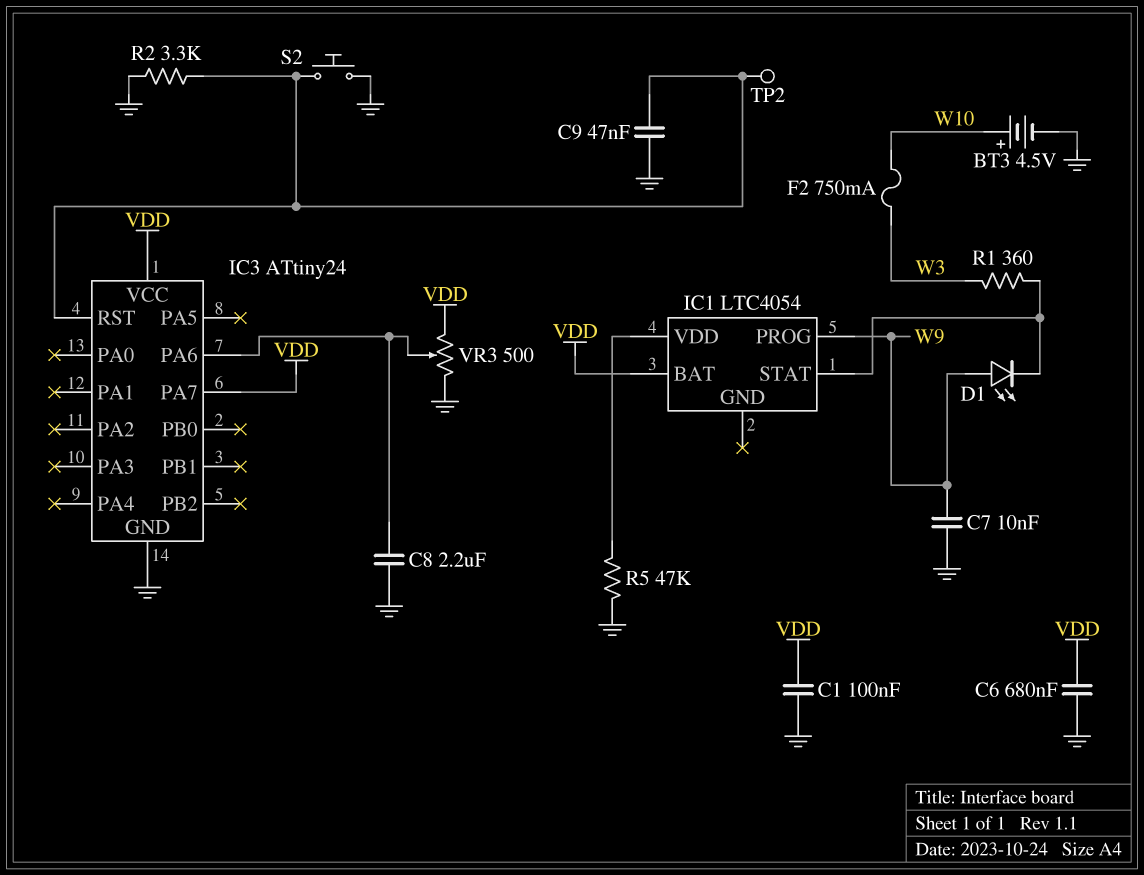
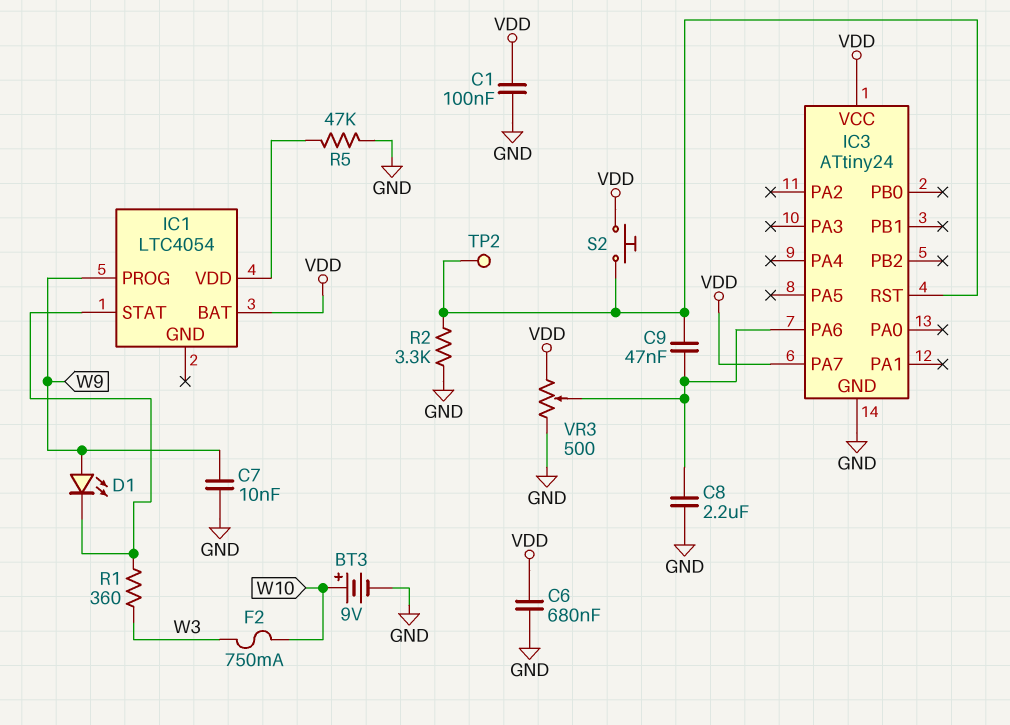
BT3: 4.5V (plus W10, minus GND) -> 9V (plus W10, minus GND)
C9: 47nF (GND, IC3/RST) -> 47nF (IC3/PA6, IC3/RST)
S2: button (GND, IC3/RST) -> button (IC3/RST, VDD)

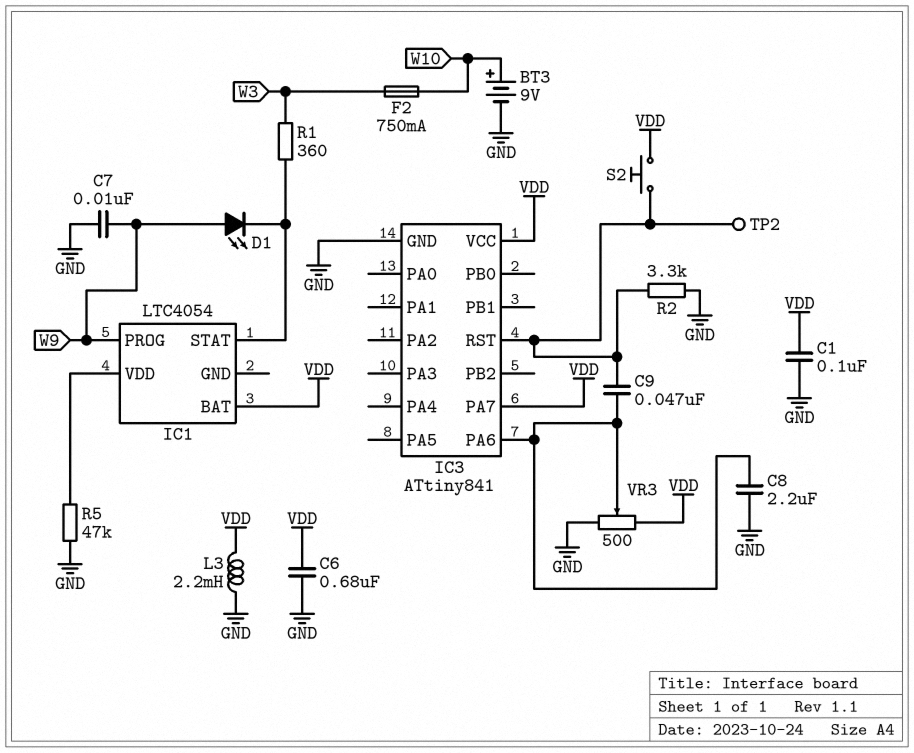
IC3: ATtiny24 -> ATtiny841
L3: none -> 2.2mH (GND, VDD)

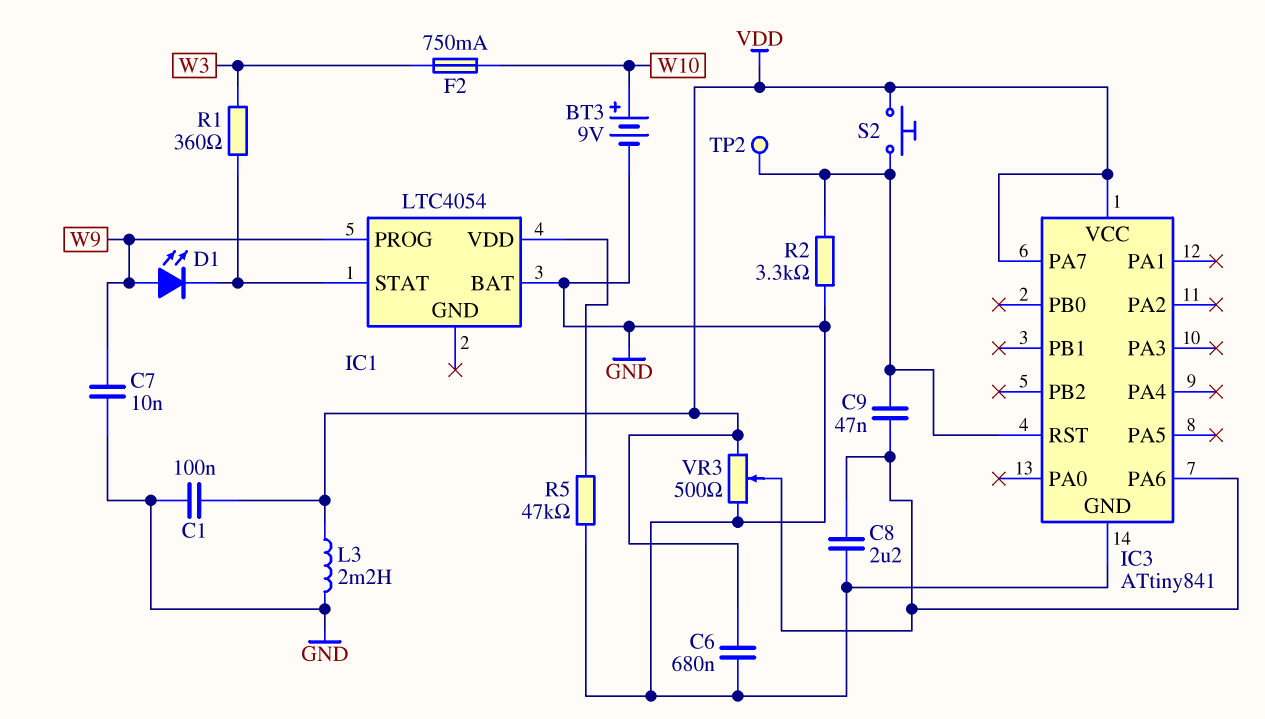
IC1 pin BAT: VDD -> GND

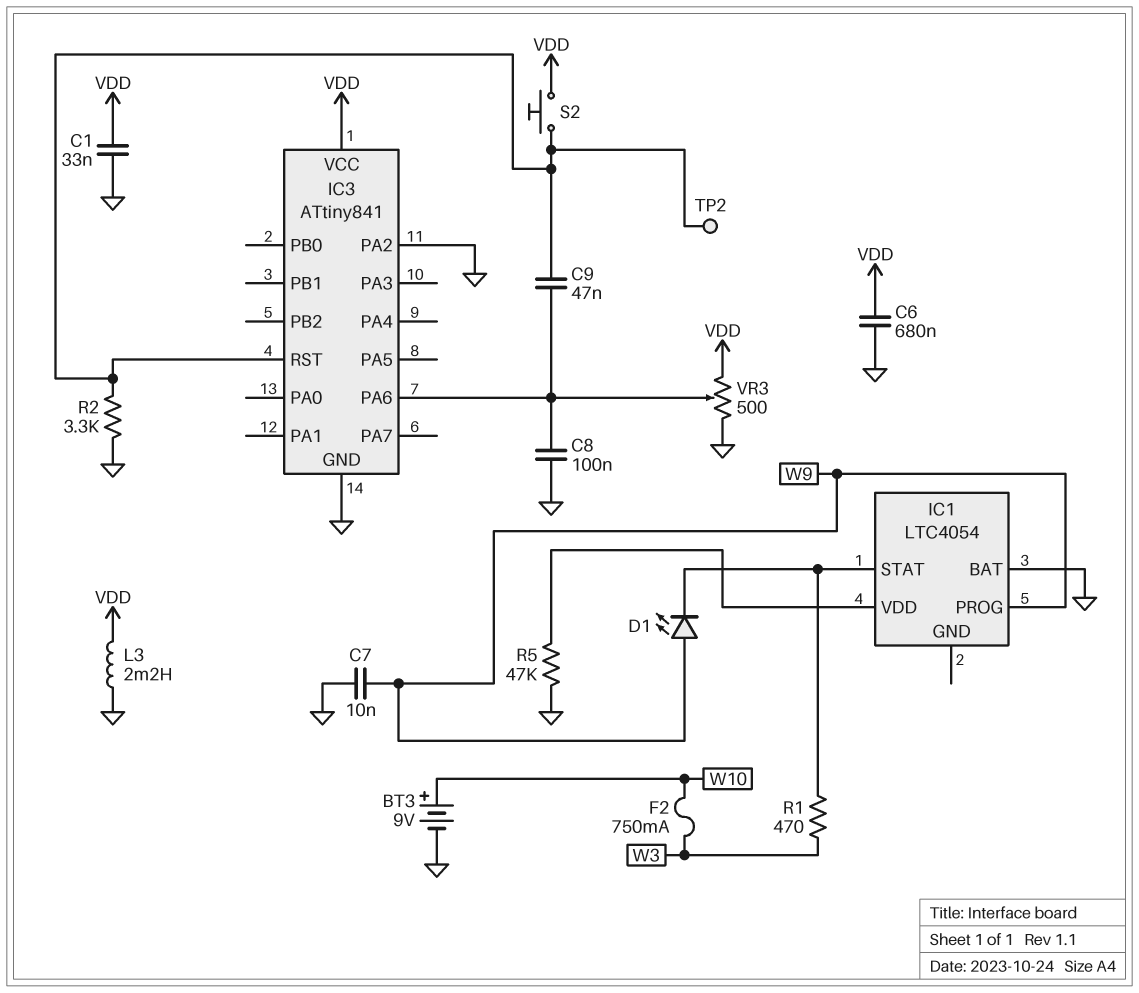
C1: 100nF (GND, VDD) -> 33nF (GND, VDD)
C8: 2.2uF (GND, IC3/PA6) -> 100nF (GND, IC3/PA6)
IC3 pin PA2: none -> GND
IC3 pin PA7: VDD -> none
R1: 360 (IC1/STAT, W3) -> 470 (IC1/STAT, W3)

